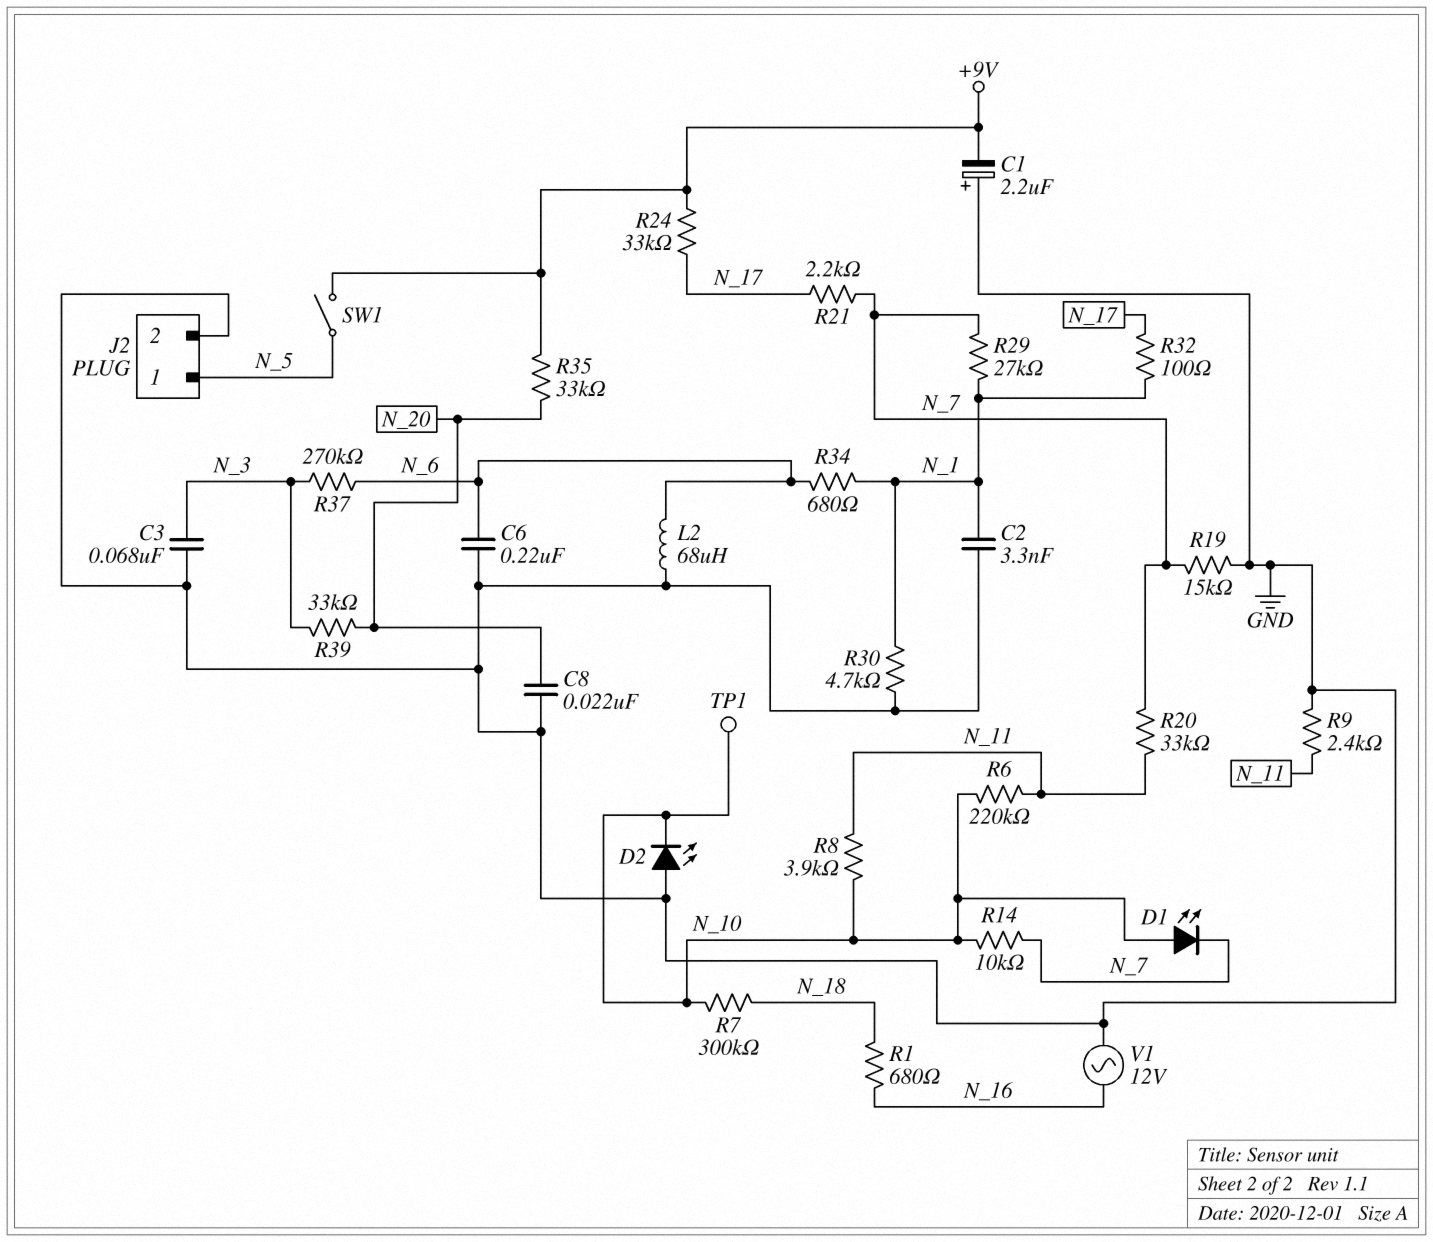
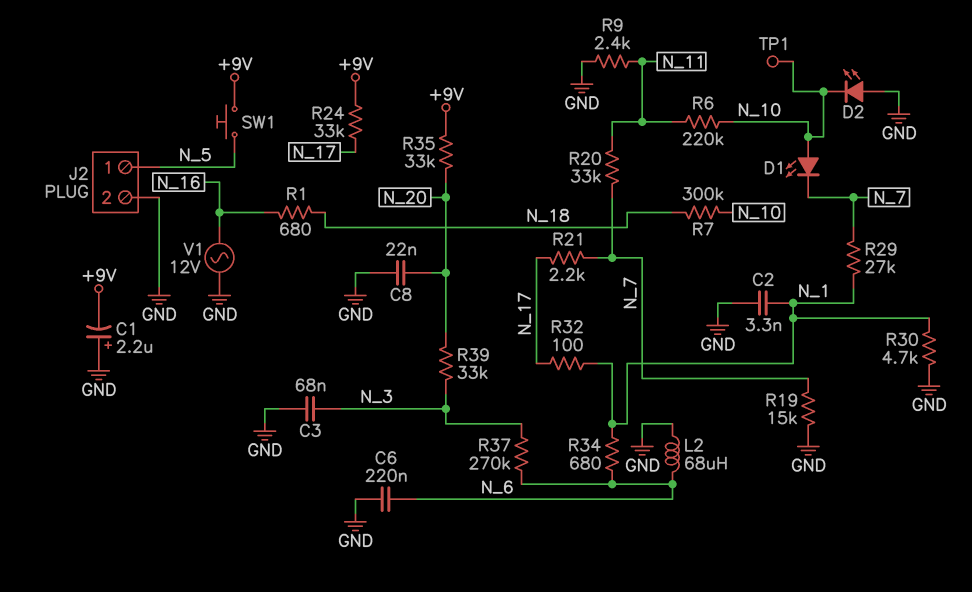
R8: 3.9k (N_10, N_11) -> none
R14: 10k (N_7, N_10) -> none
SW1: switch (+9V, N_5) -> button (+9V, N_5)

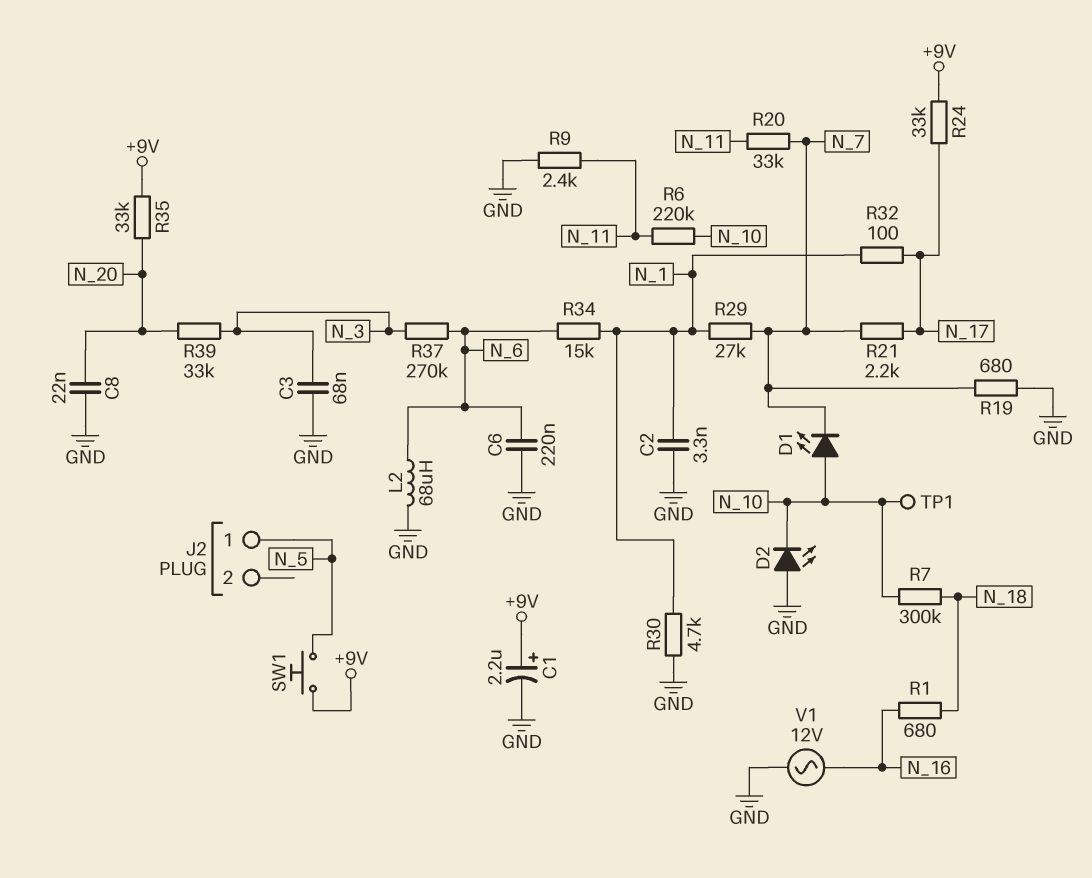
C1: 2.2uF (plus GND, minus +9V) -> 2.2uF (plus +9V, minus GND)
J2 pin 2: GND -> none
R19: 15k (GND, N_7) -> 680 (GND, N_7)
R34: 680 (N_1, N_6) -> 15k (N_1, N_6)

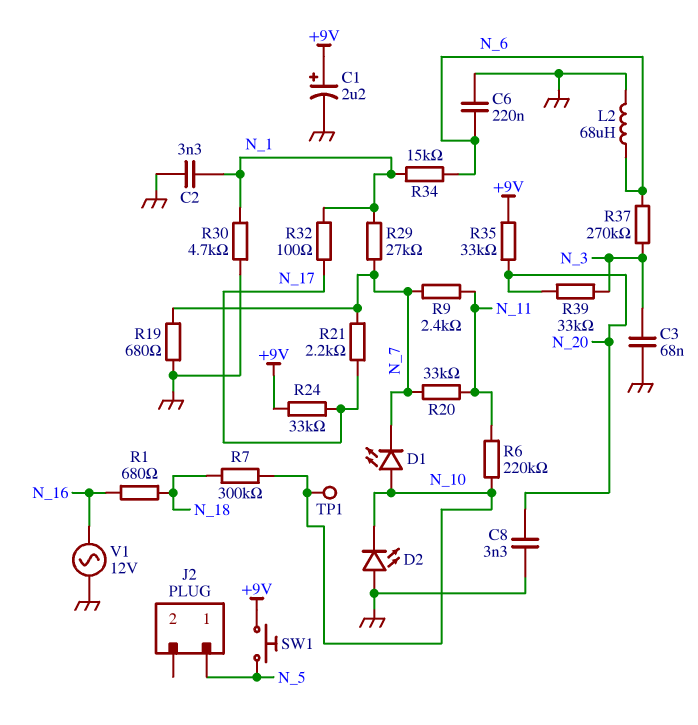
C8: 22nF (GND, N_20) -> 3.3nF (GND, N_20)
R9: 2.4k (GND, N_11) -> 2.4k (N_7, N_11)

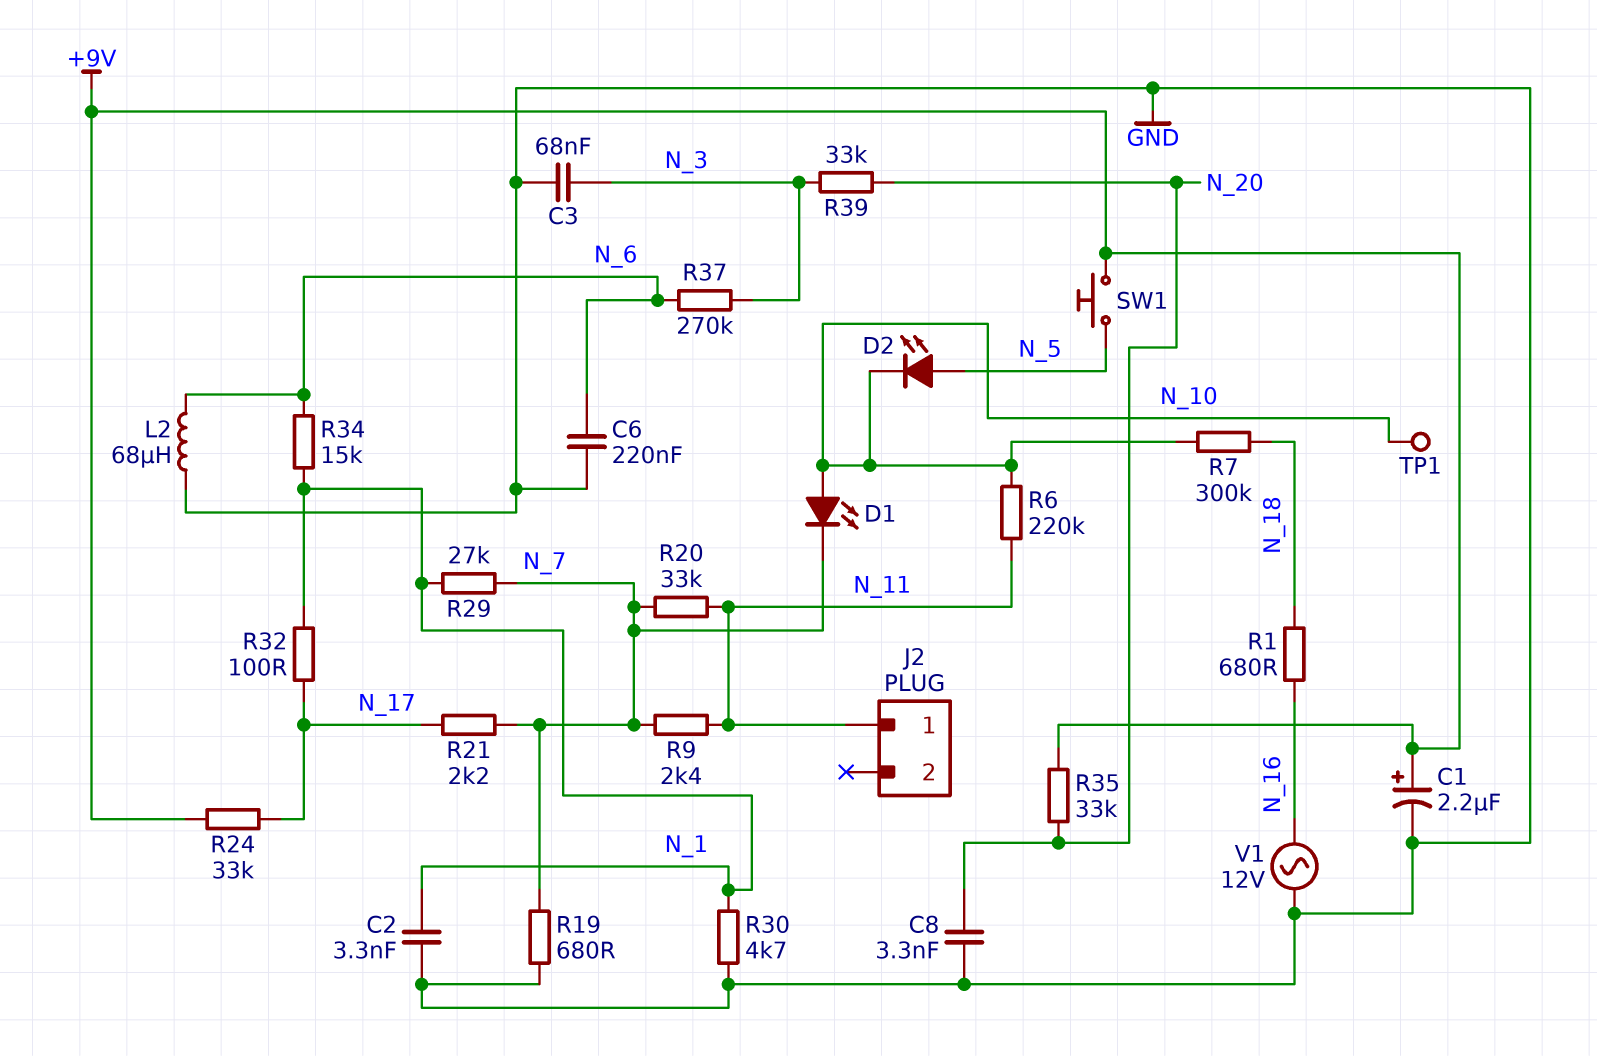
D2: LED (A GND, K N_10) -> LED (A N_5, K N_10)
J2 pin 1: N_5 -> N_11

